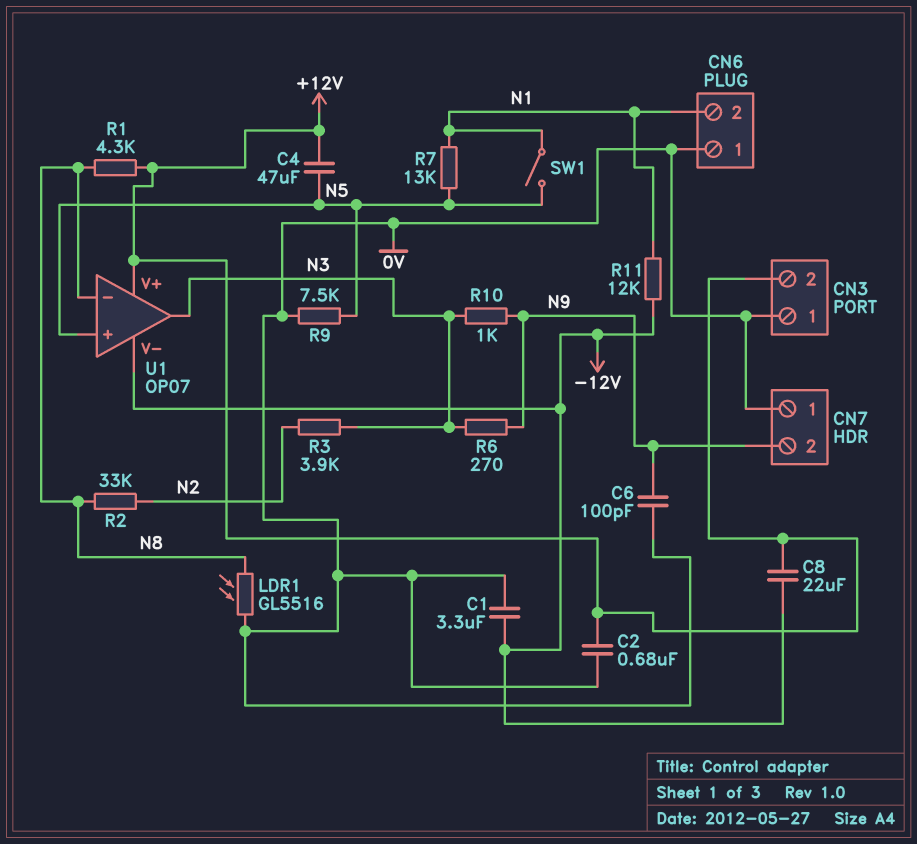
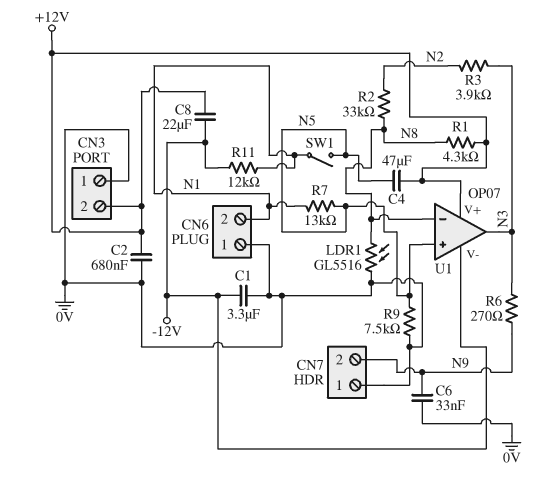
C6: 100pF (0V, N9) -> 33nF (0V, N9)
R10: 1k (N3, N9) -> none

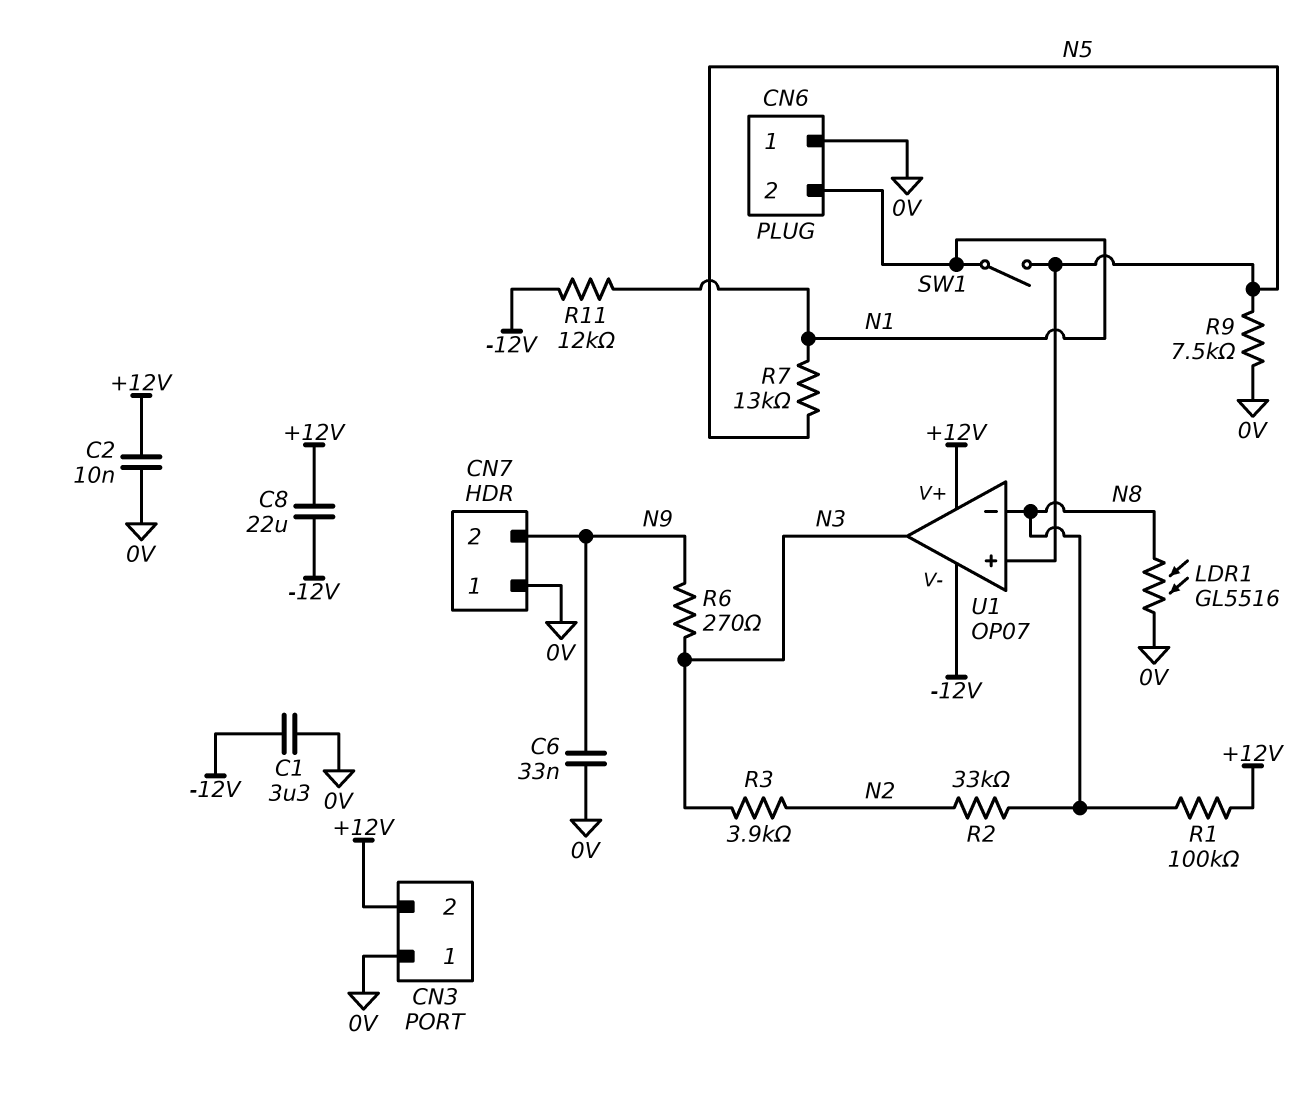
C2: 680nF (+12V, 0V) -> 10nF (+12V, 0V)
C4: 47uF (+12V, N5) -> none
R1: 4.3k (+12V, N8) -> 100k (+12V, N8)

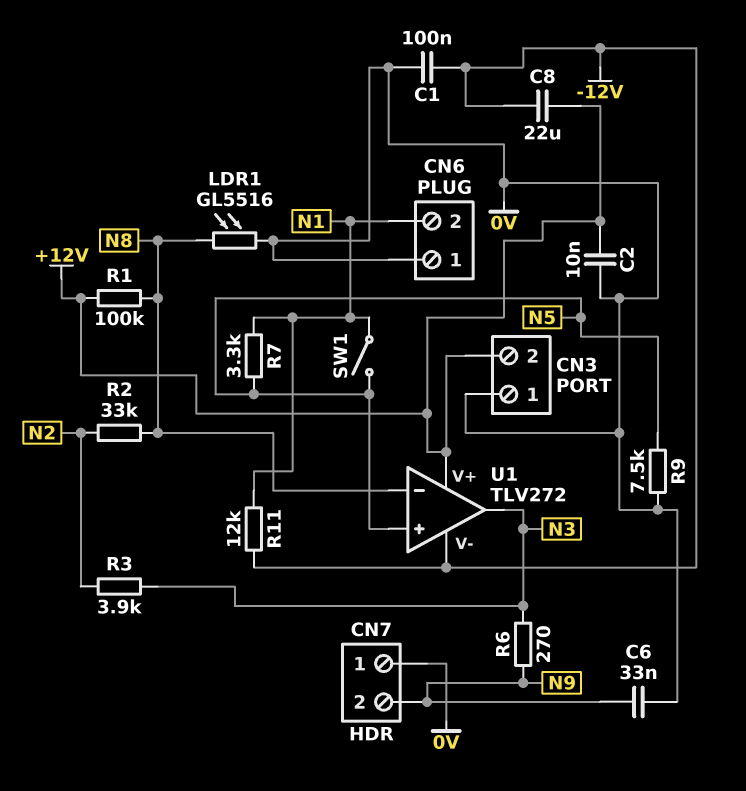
C1: 3.3uF (-12V, 0V) -> 100nF (-12V, 0V)
R7: 13k (N1, N5) -> 3.3k (N1, N5)
U1: OP07 -> TLV272

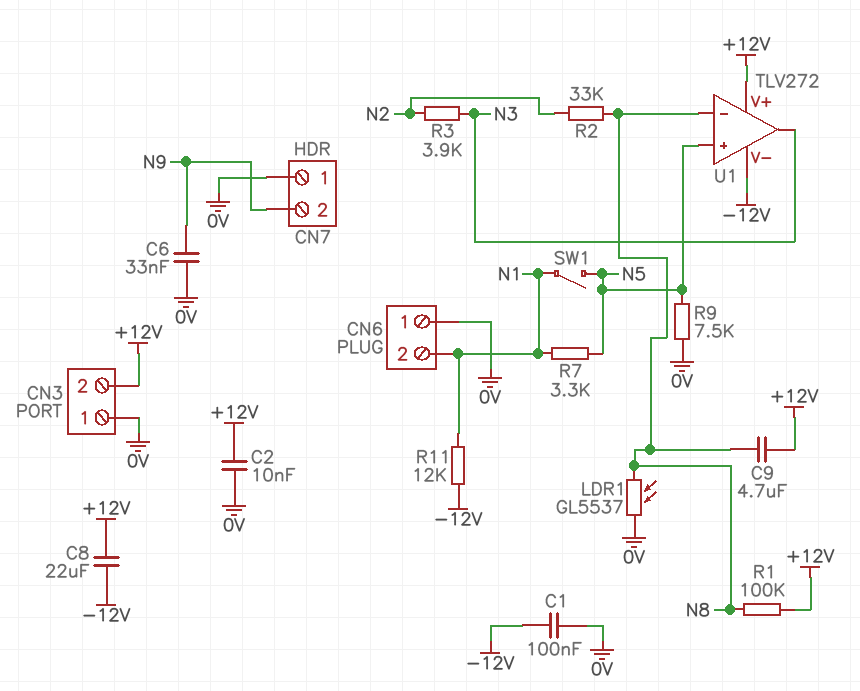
C9: none -> 4.7uF (+12V, N8)
LDR1: GL5516 (0V, N8) -> GL5537 (0V, N8)
R6: 270 (N3, N9) -> none

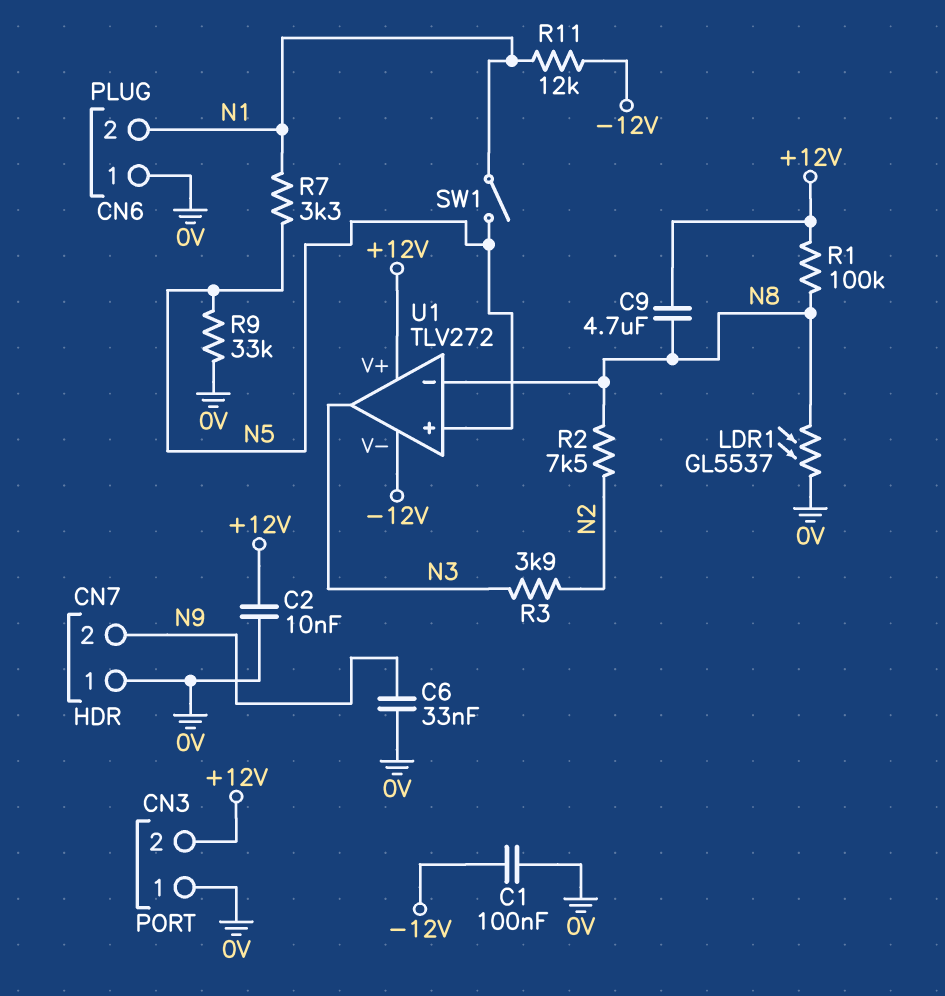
C8: 22uF (+12V, -12V) -> none
R2: 33k (N2, N8) -> 7.5k (N2, N8)
R9: 7.5k (0V, N5) -> 33k (0V, N5)

